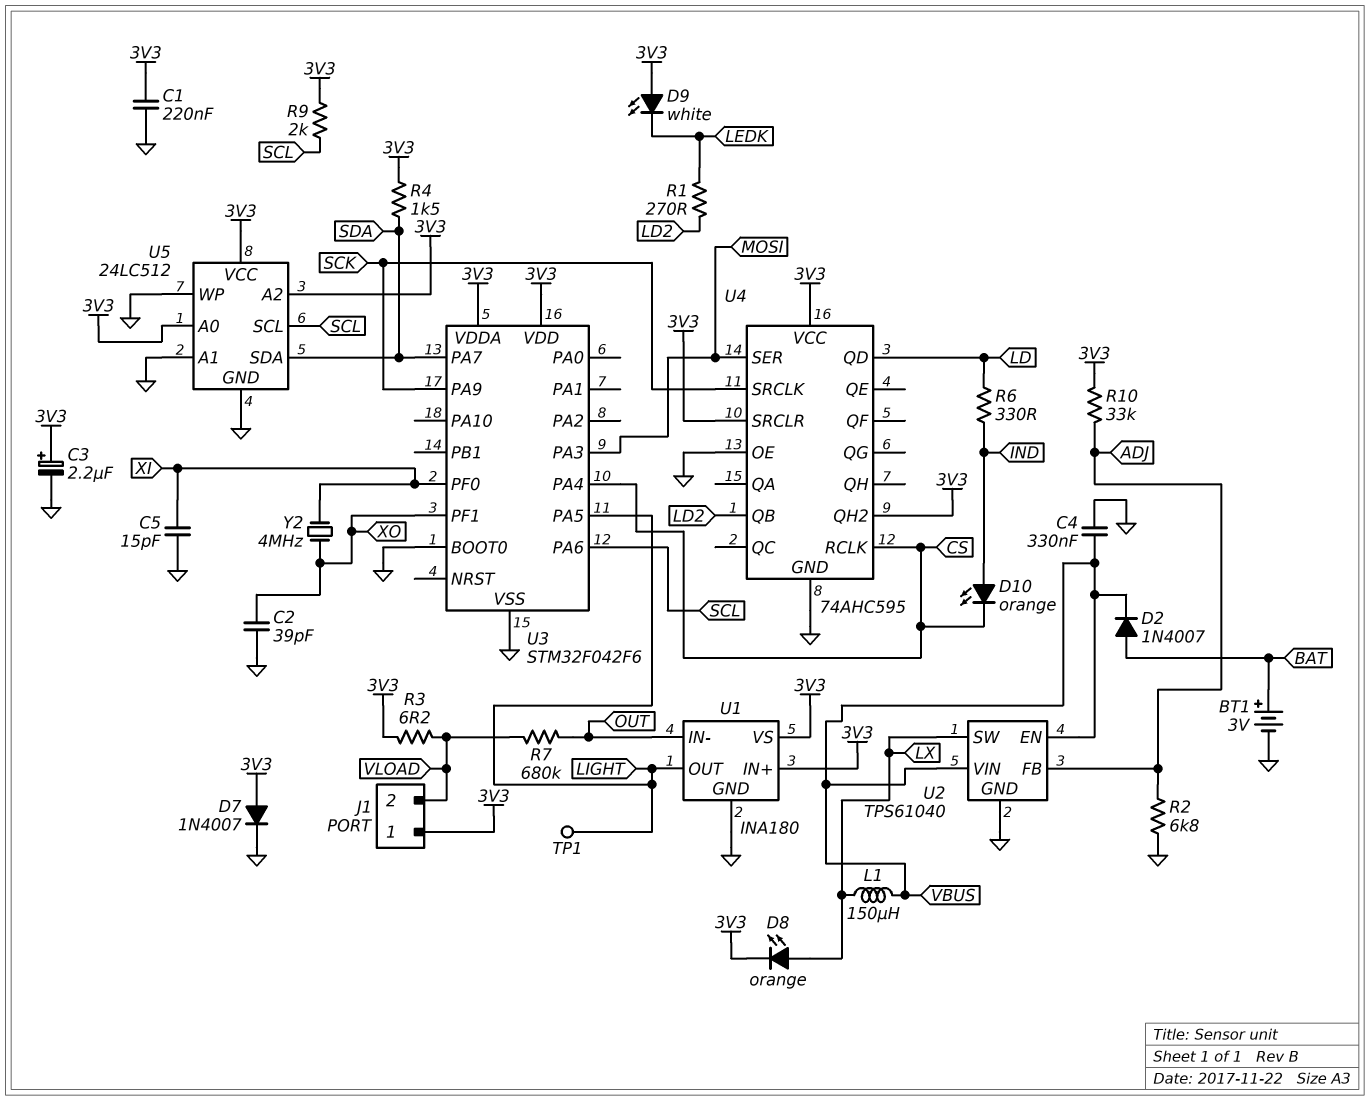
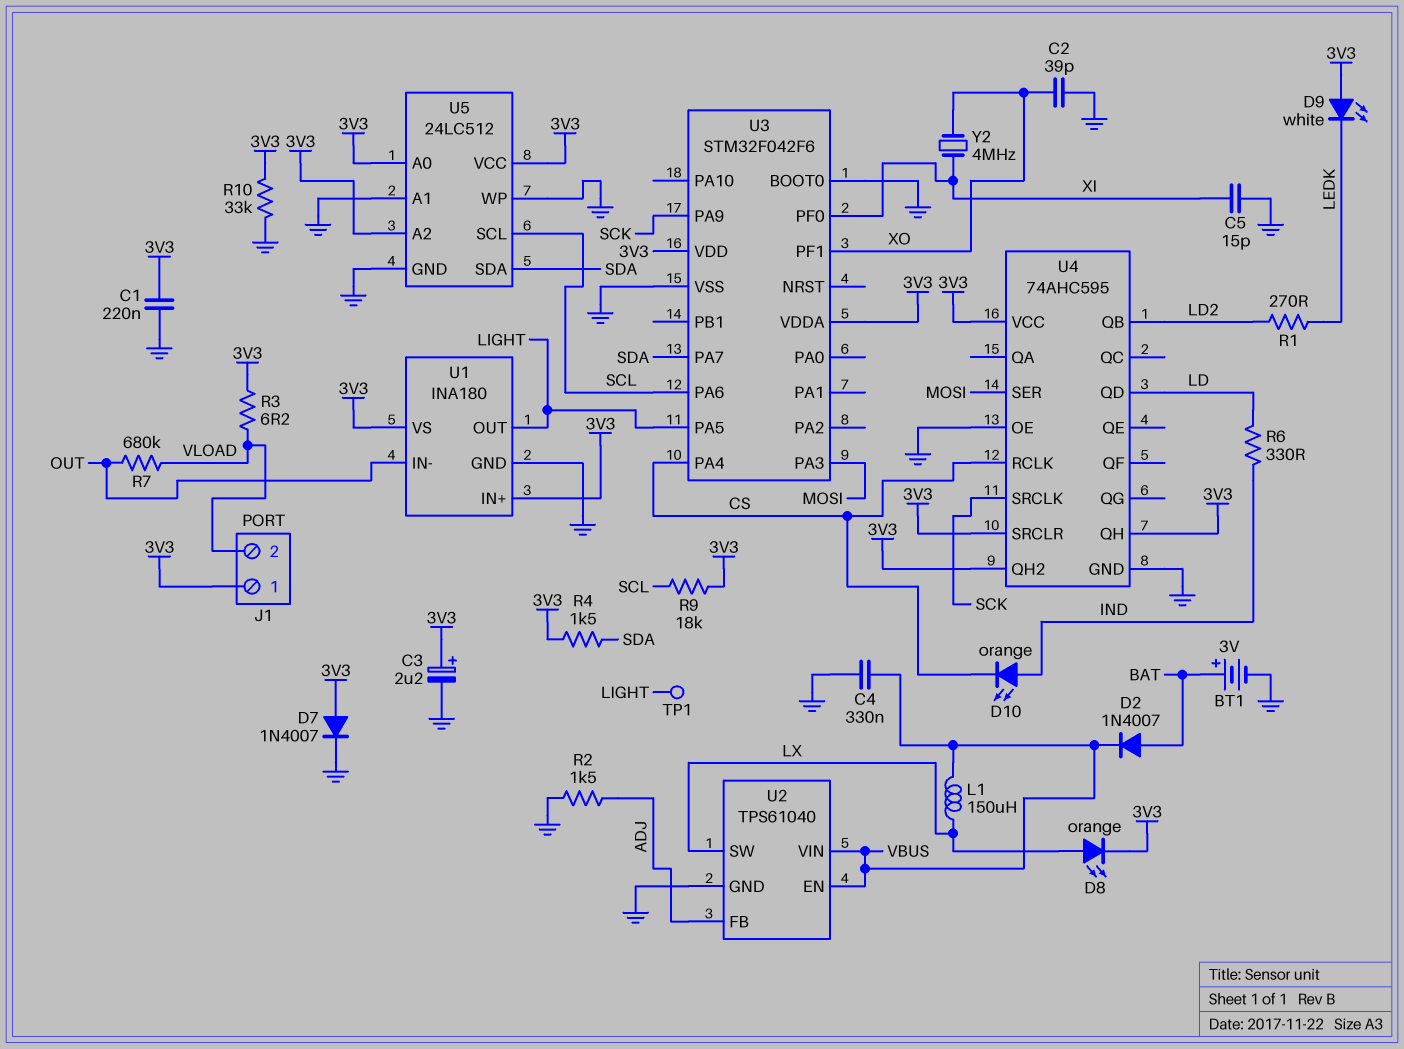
R2: 6.8k (ADJ, GND) -> 1.5k (ADJ, GND)
R9: 2k (3V3, SCL) -> 18k (3V3, SCL)
R10: 33k (3V3, ADJ) -> 33k (3V3, GND)
U4 pin QH: none -> 3V3

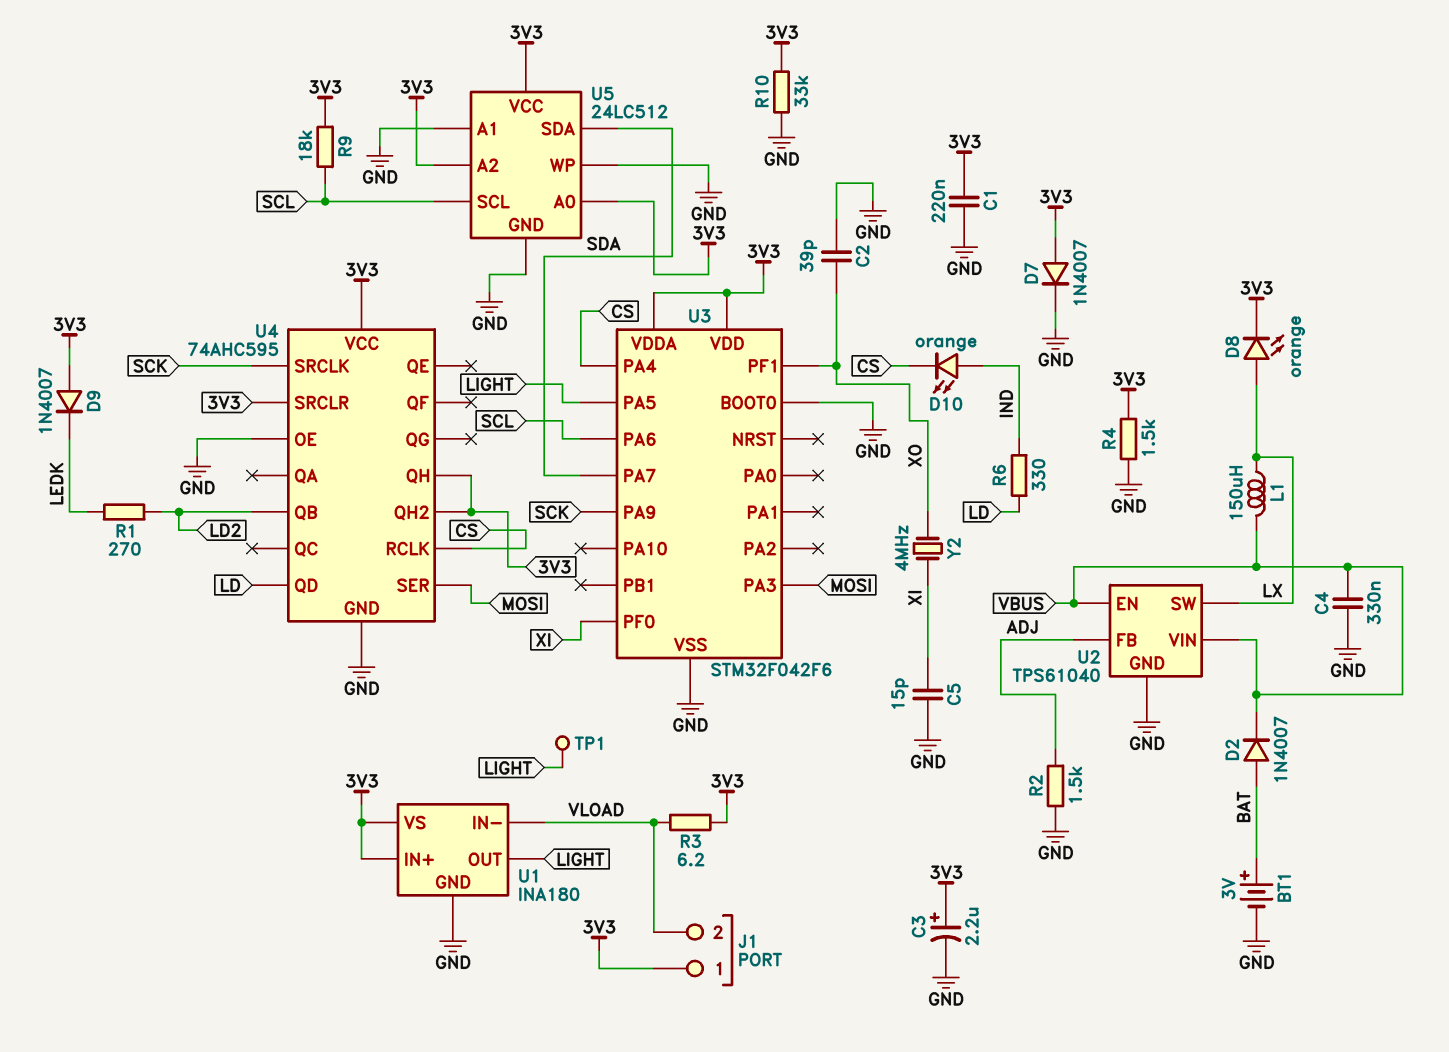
D9: LED white (A 3V3, K LEDK) -> diode 1N4007 (A 3V3, K LEDK)
R4: 1.5k (3V3, SDA) -> 1.5k (3V3, GND)
R7: 680k (OUT, VLOAD) -> none
U1 pin IN-: OUT -> VLOAD

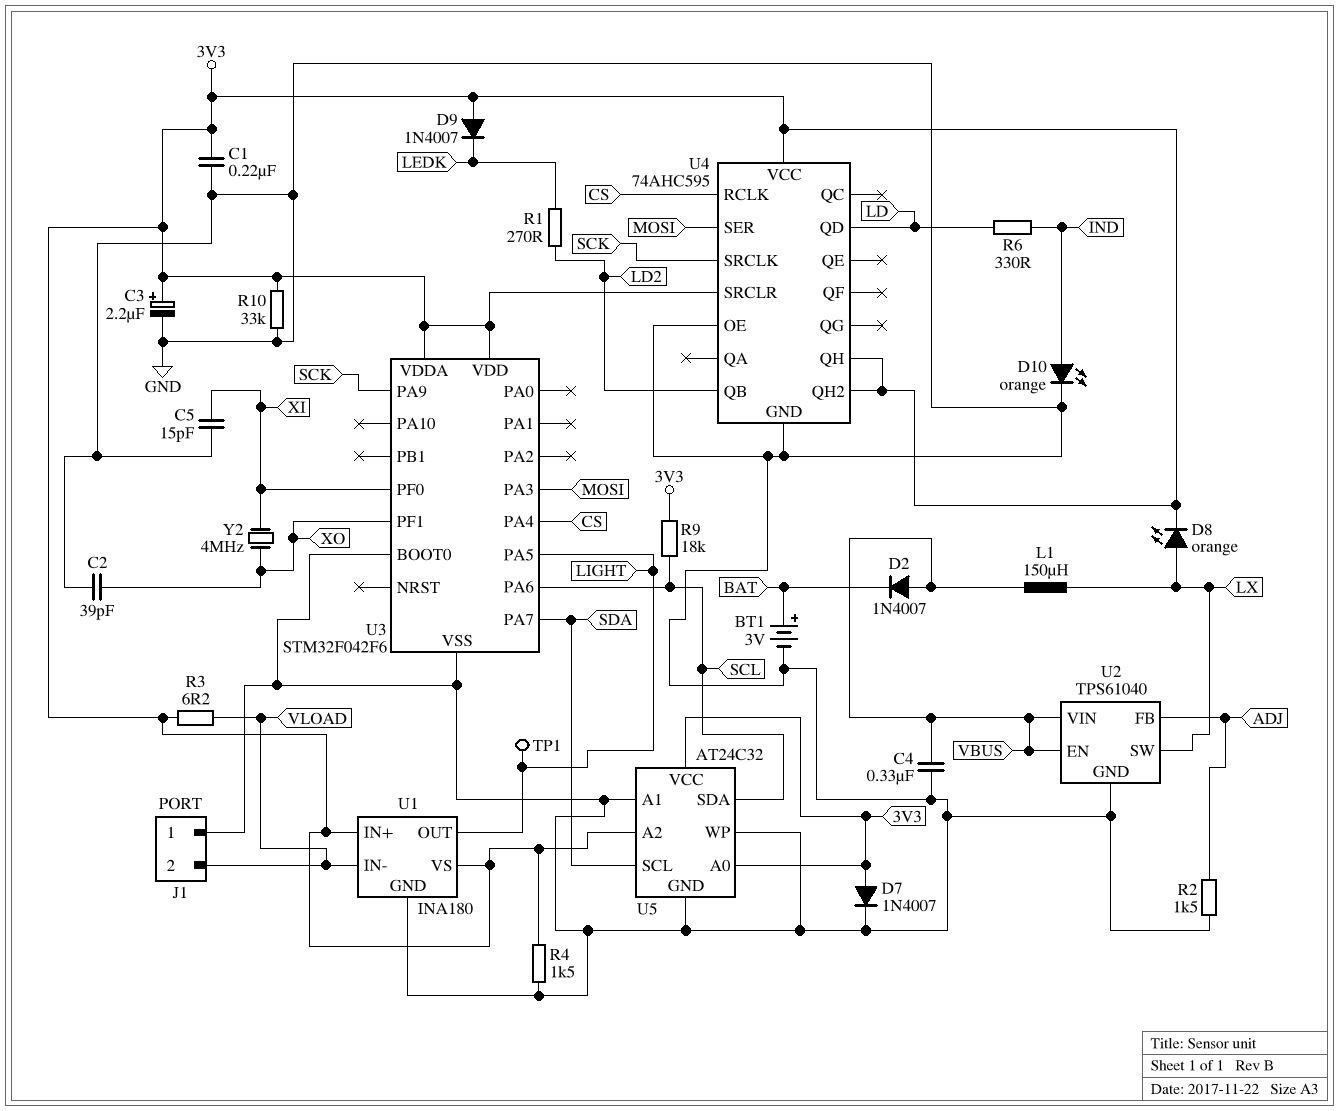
D2: diode 1N4007 (A BAT, K VBUS) -> diode 1N4007 (A VBUS, K BAT)
D10: LED orange (A IND, K CS) -> LED orange (A IND, K GND)
J1 pin 1: 3V3 -> GND
U5: 24LC512 -> AT24C32
U5 pin SCL: SCL -> SDA
U5 pin SDA: SDA -> SCL

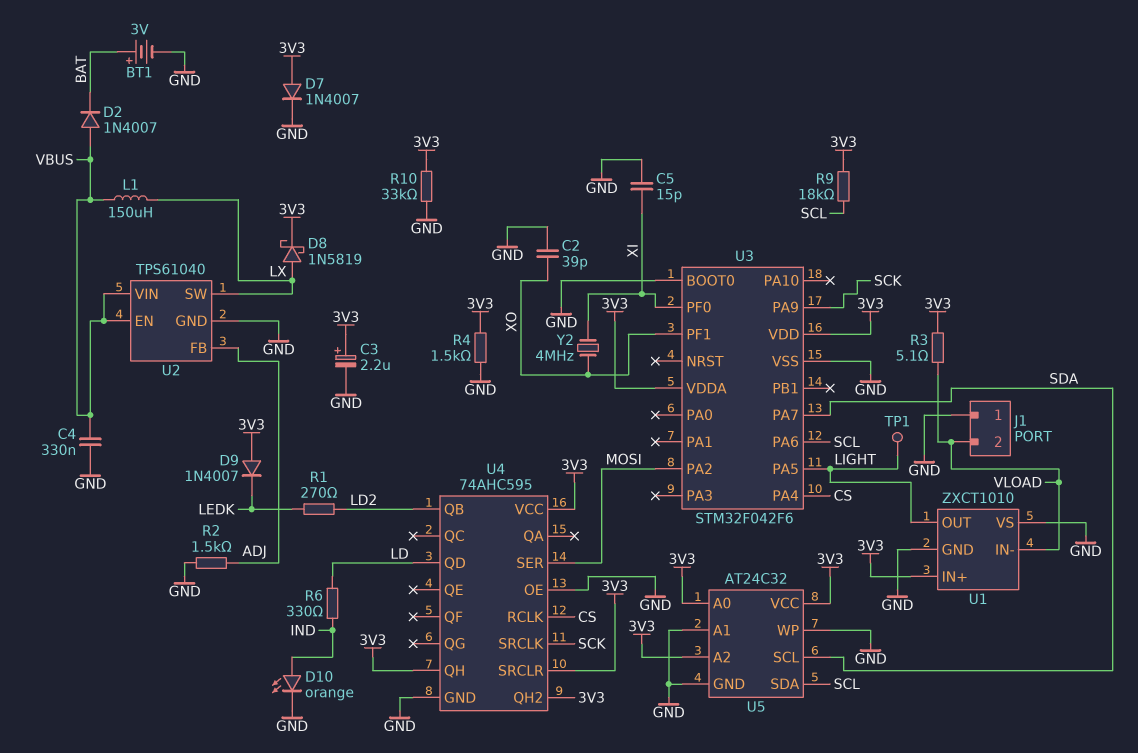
C1: 220nF (3V3, GND) -> none
D8: LED orange (A LX, K 3V3) -> schottky 1N5819 (A LX, K 3V3)
R3: 6.2 (3V3, VLOAD) -> 5.1 (3V3, VLOAD)
U1: INA180 -> ZXCT1010
U1 pin VS: 3V3 -> GND
U3 pin PA2: none -> MOSI
U3 pin PA3: MOSI -> none

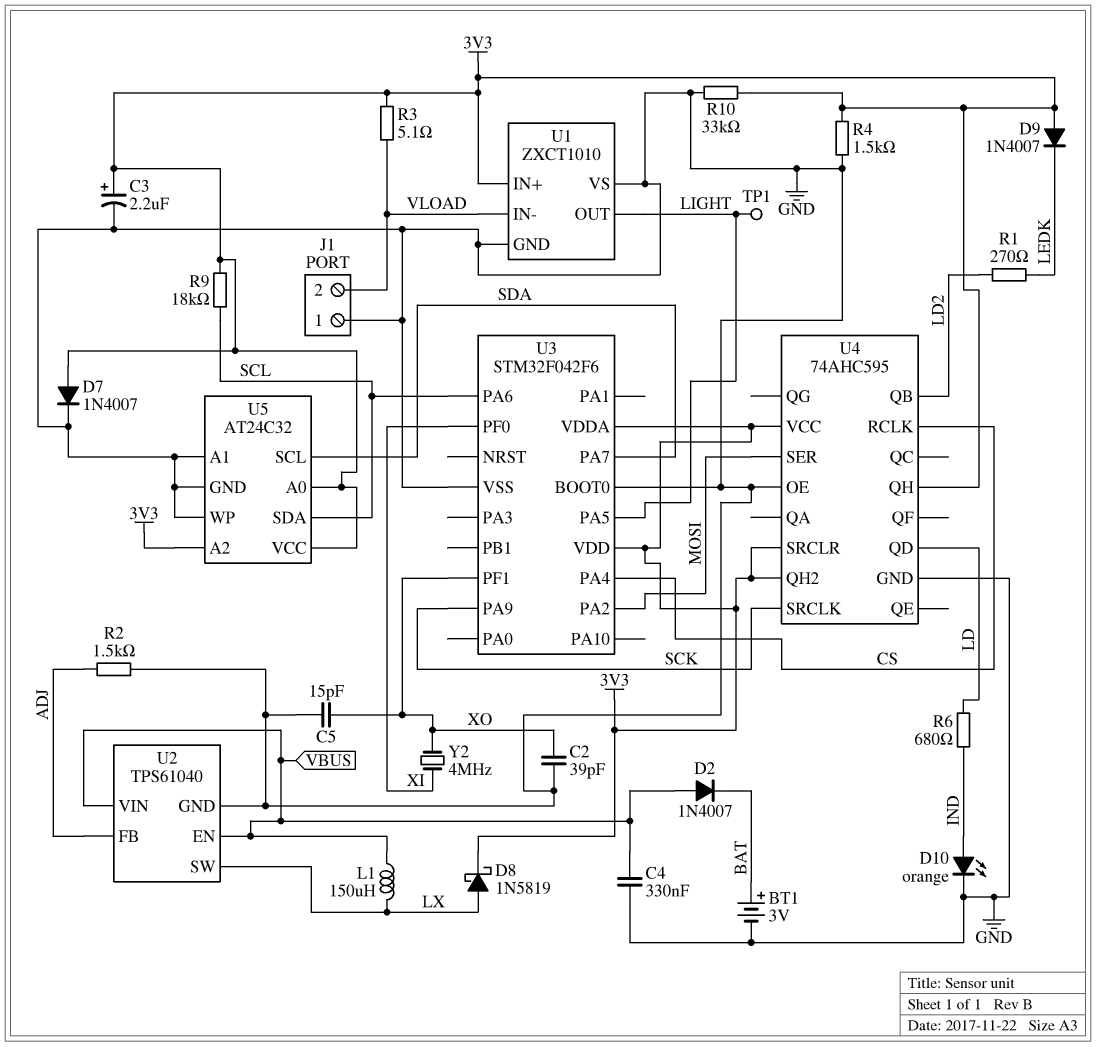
C5: 15pF (GND, XI) -> 15pF (GND, XO)
R6: 330 (IND, LD) -> 680 (IND, LD)

